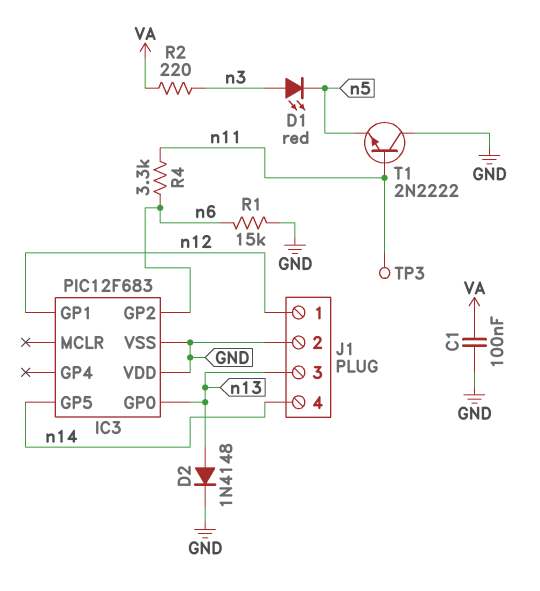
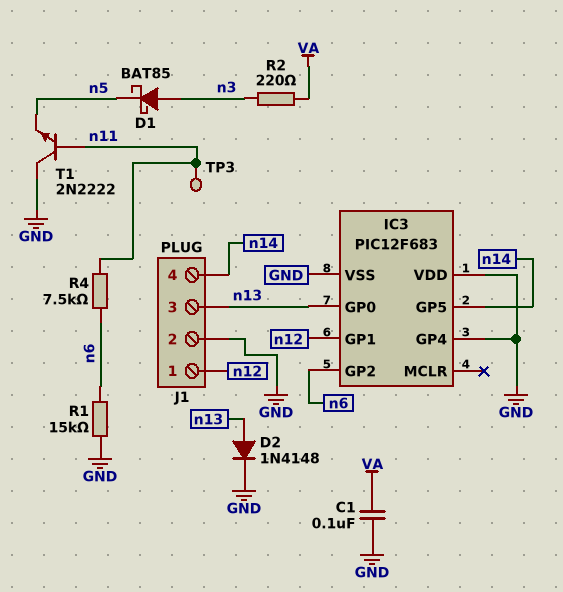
D1: LED red (A n3, K n5) -> schottky BAT85 (A n3, K n5)
IC3 pin GP4: none -> GND
R4: 3.3k (n6, n11) -> 7.5k (n6, n11)

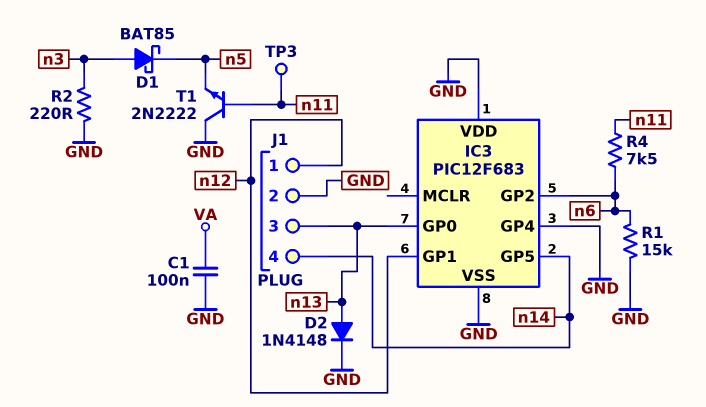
R2: 220 (VA, n3) -> 220 (GND, n3)

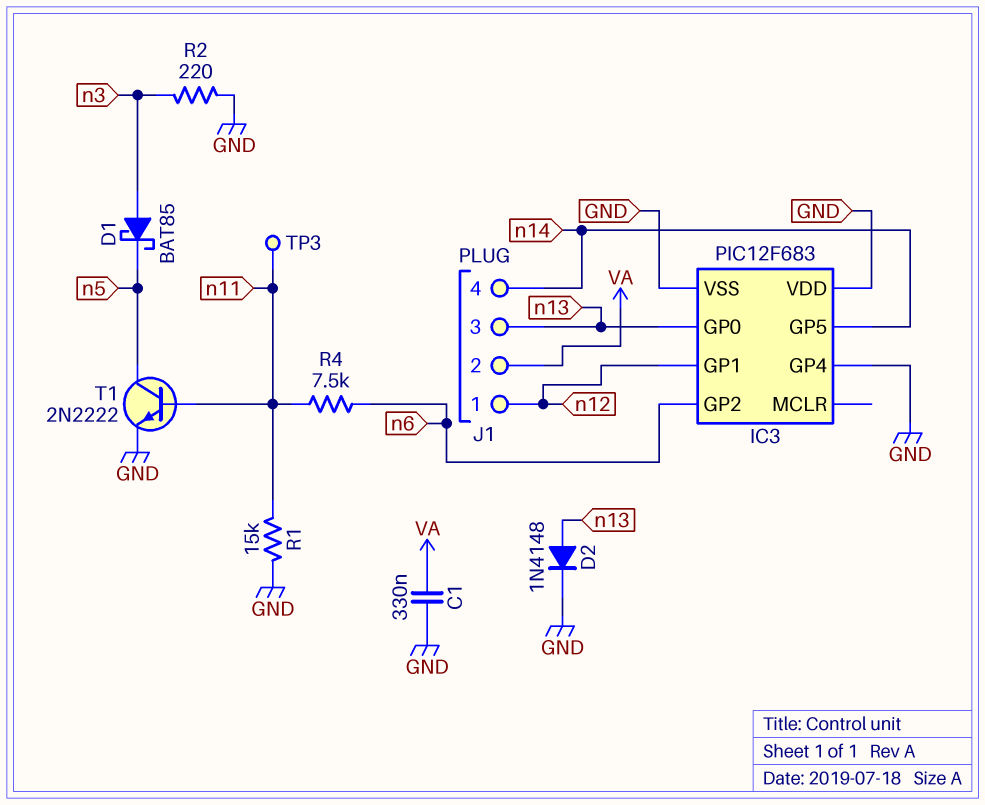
C1: 100nF (GND, VA) -> 330nF (GND, VA)
J1 pin 2: GND -> VA
R1: 15k (GND, n6) -> 15k (GND, n11)
T1: NPN 2N2222 (B n11, C GND, E n5) -> NPN 2N2222 (B n11, C n5, E GND)

